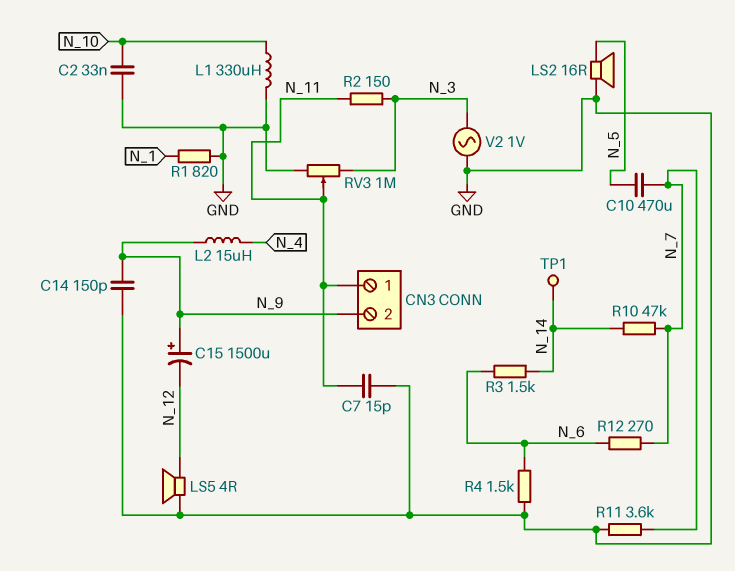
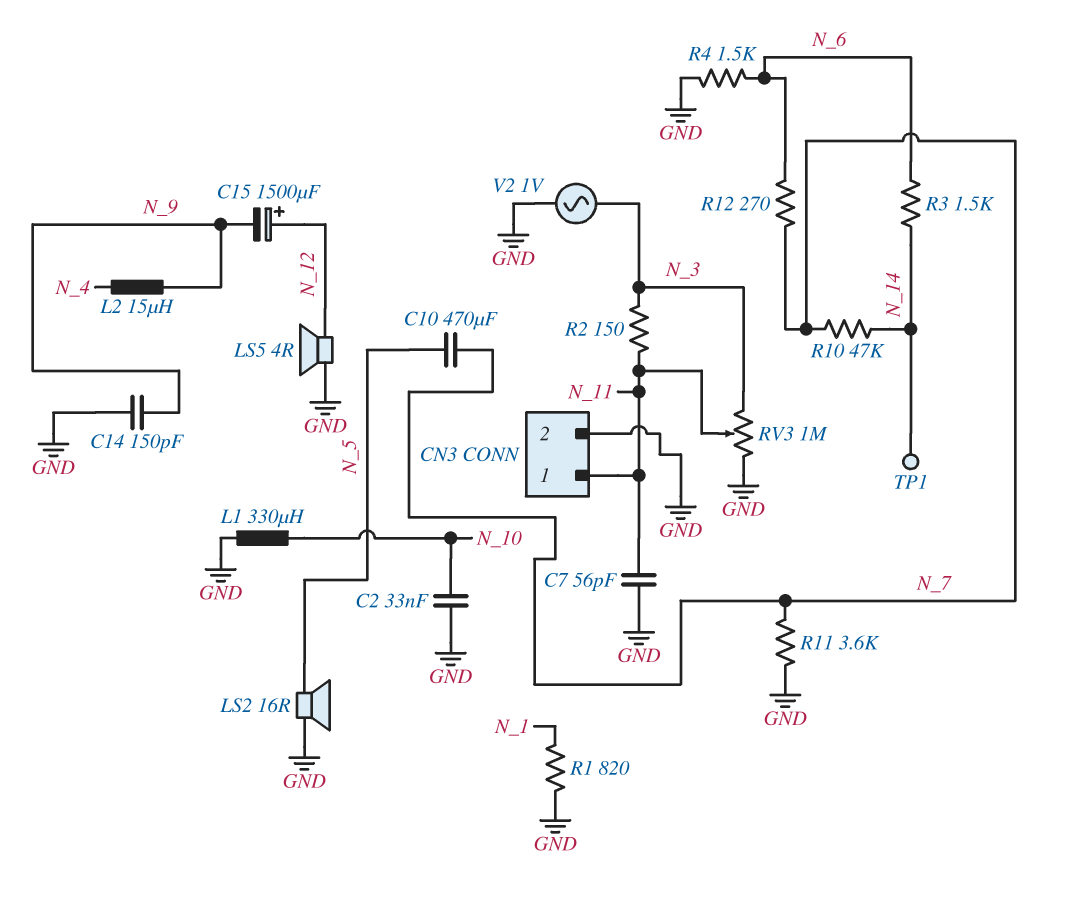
C7: 15pF (GND, N_11) -> 56pF (GND, N_11)
C15: 1500uF (plus N_9, minus N_12) -> 1500uF (plus N_12, minus N_9)
CN3 pin 2: N_9 -> GND

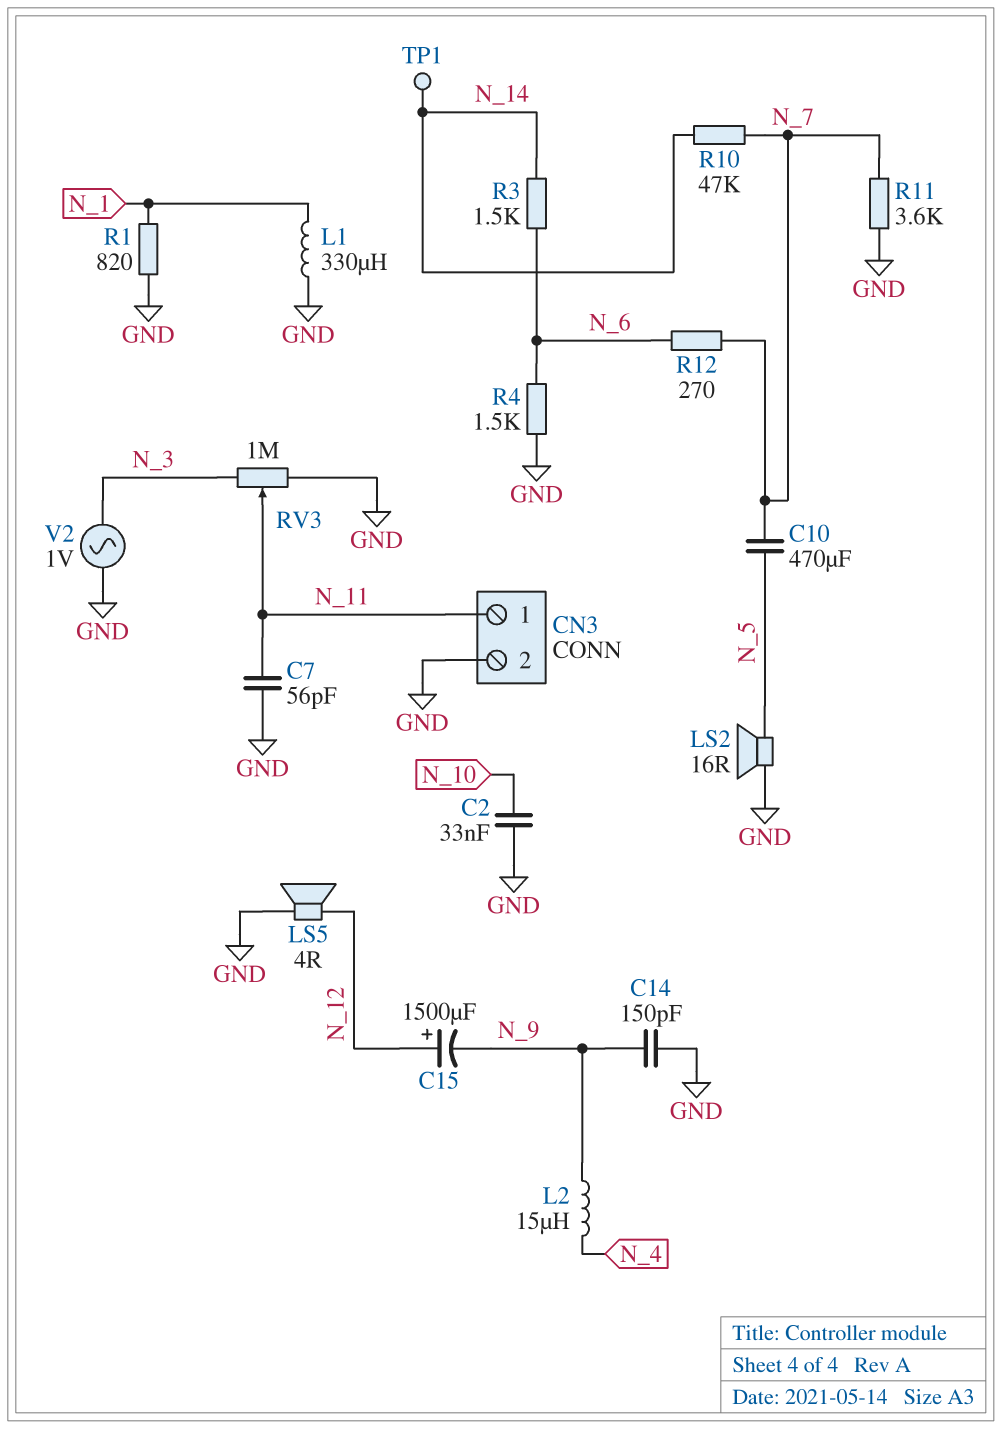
L1: 330uH (GND, N_10) -> 330uH (GND, N_1)
R2: 150 (N_3, N_11) -> none

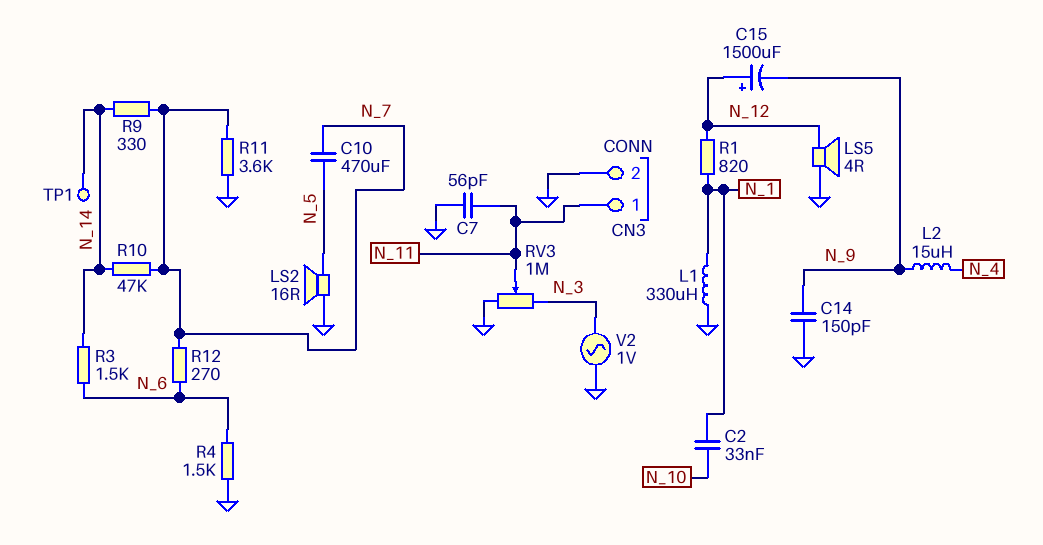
C2: 33nF (GND, N_10) -> 33nF (N_1, N_10)
R1: 820 (GND, N_1) -> 820 (N_1, N_12)
R9: none -> 330 (N_7, N_14)

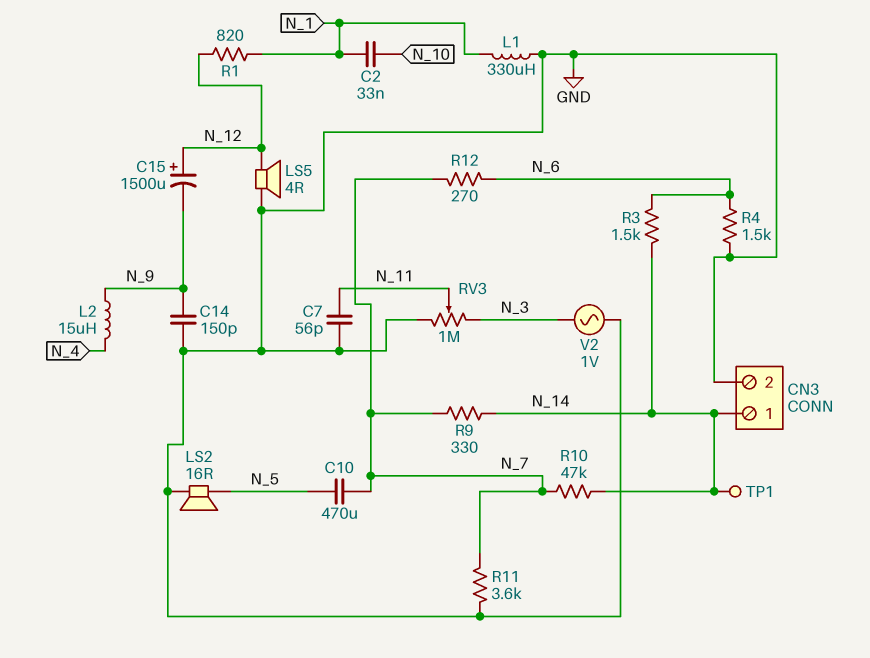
CN3 pin 1: N_11 -> N_14

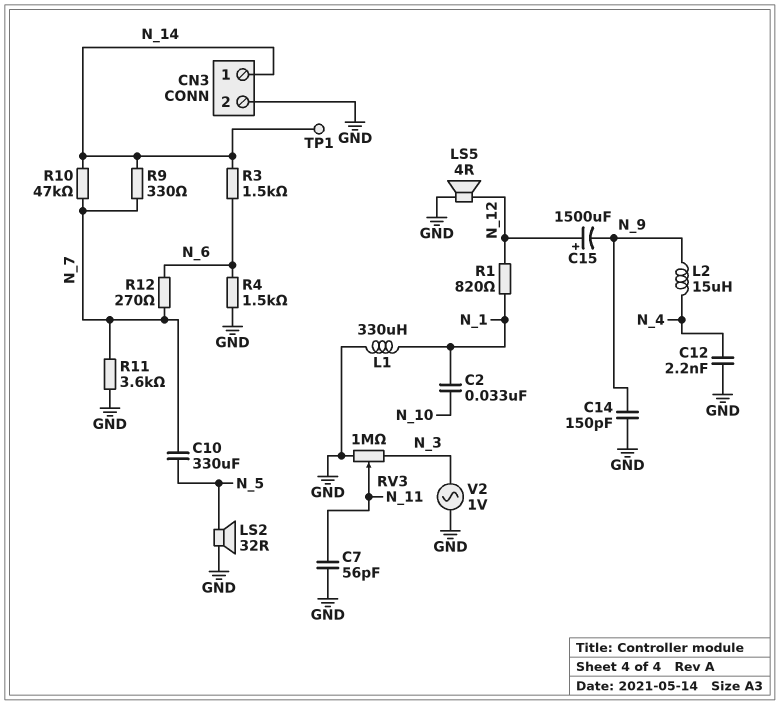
C10: 470uF (N_5, N_7) -> 330uF (N_5, N_7)
C12: none -> 2.2nF (GND, N_4)
LS2: speaker 16R (GND, N_5) -> speaker 32R (GND, N_5)

